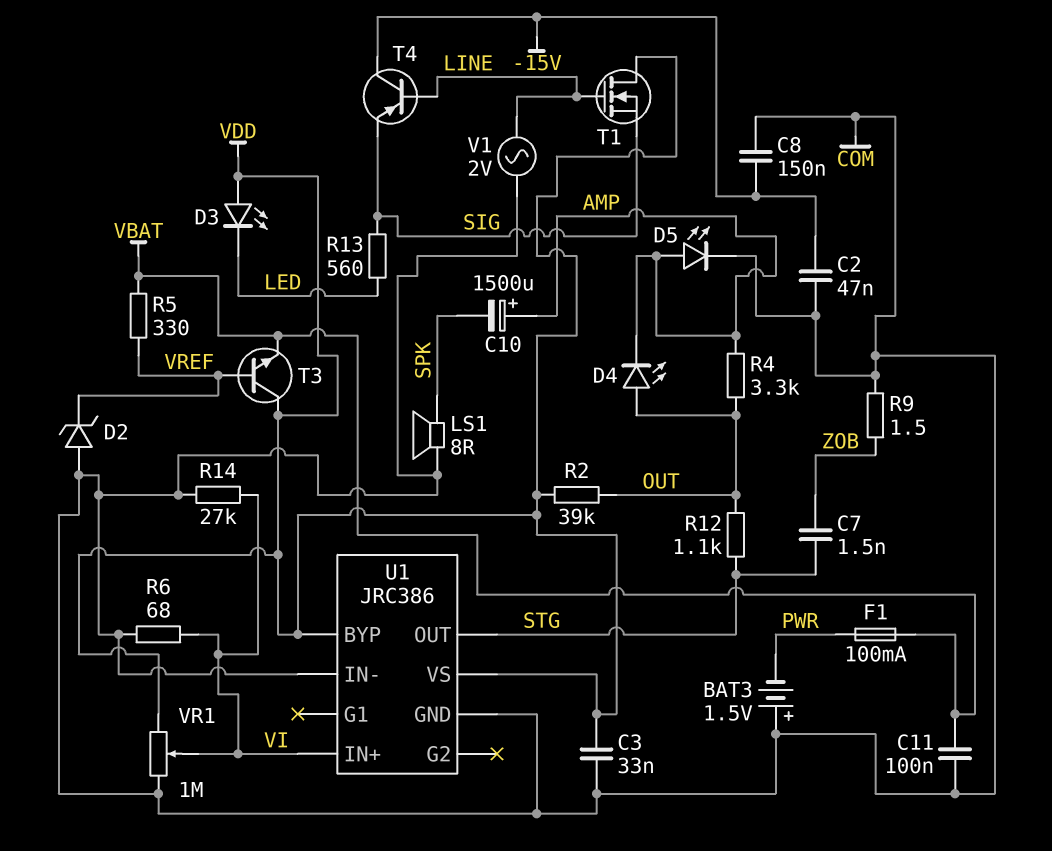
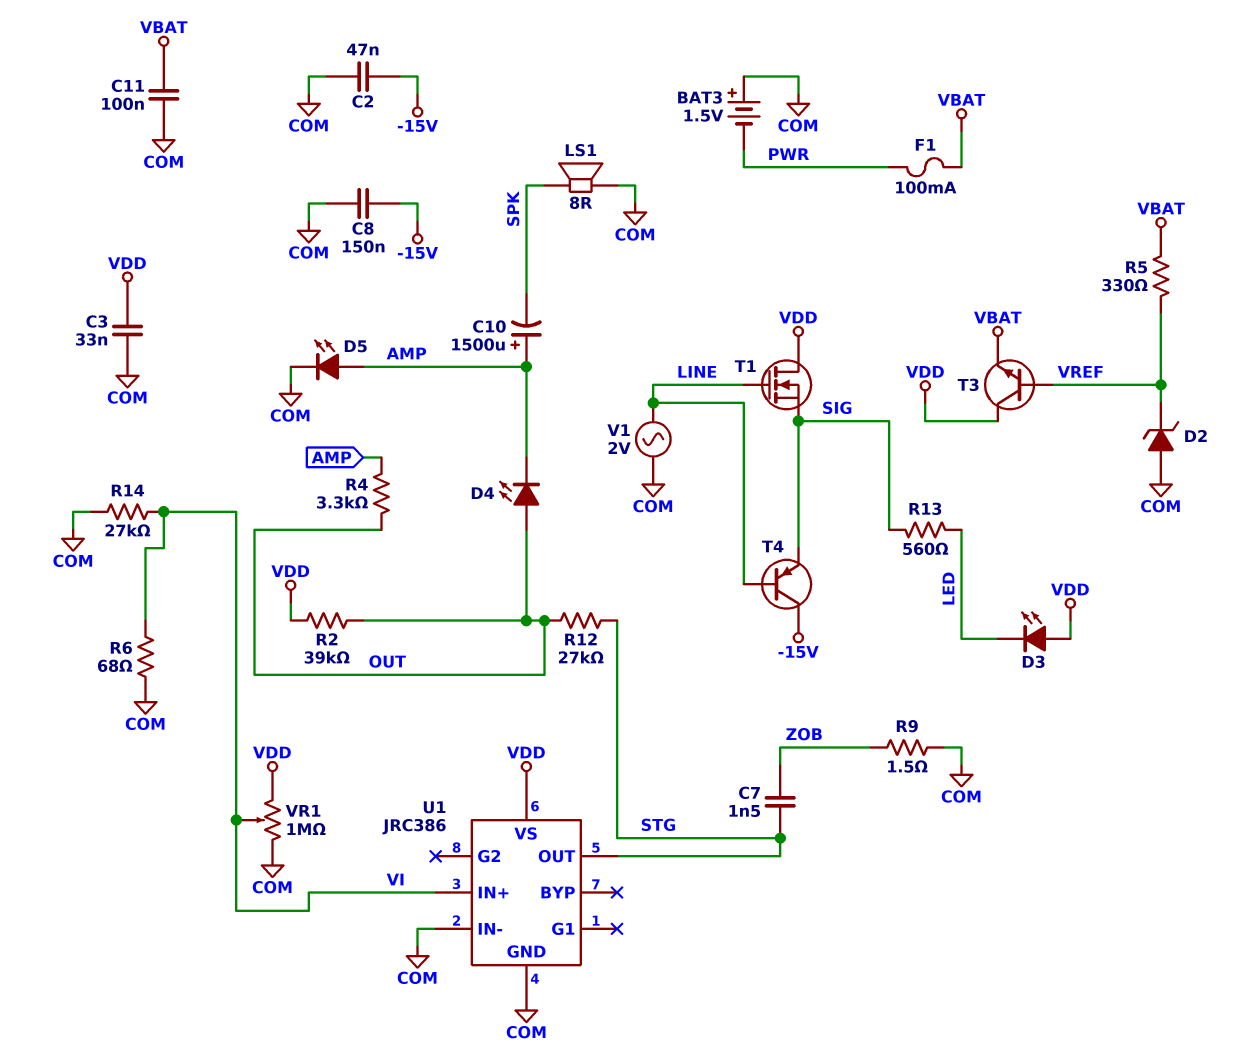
R12: 1.1k (OUT, STG) -> 27k (OUT, STG)
U1 pin BYP: VDD -> none

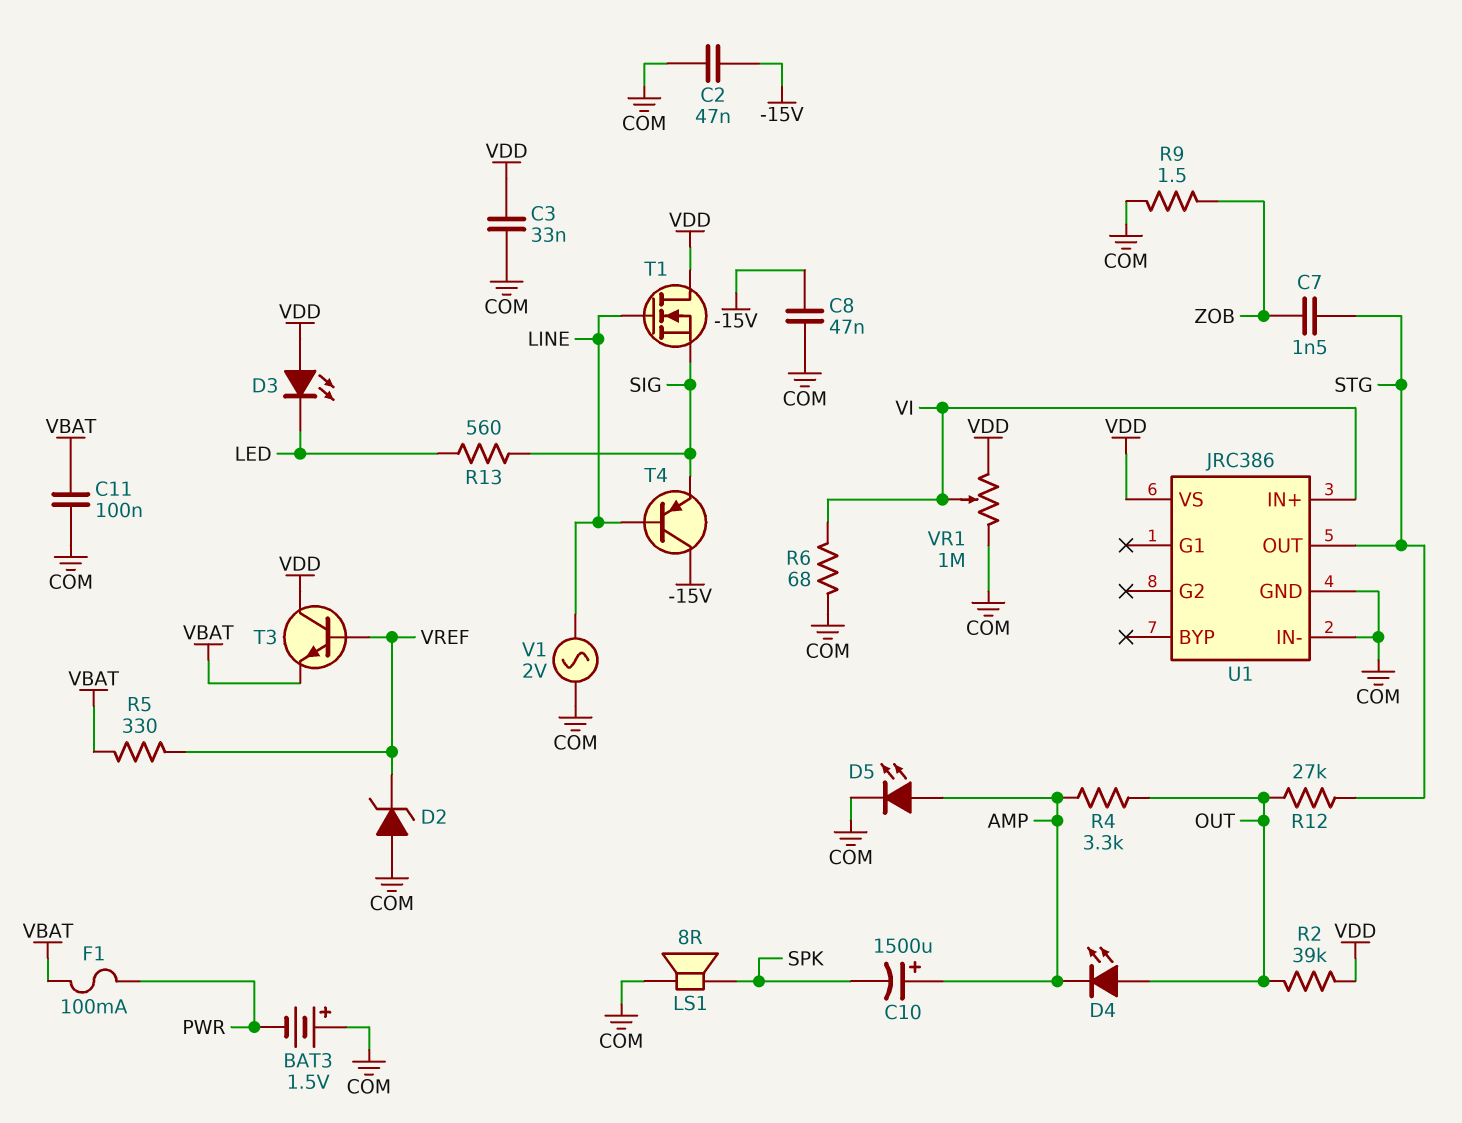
C8: 150nF (-15V, COM) -> 47nF (-15V, COM)
R14: 27k (COM, VI) -> none

